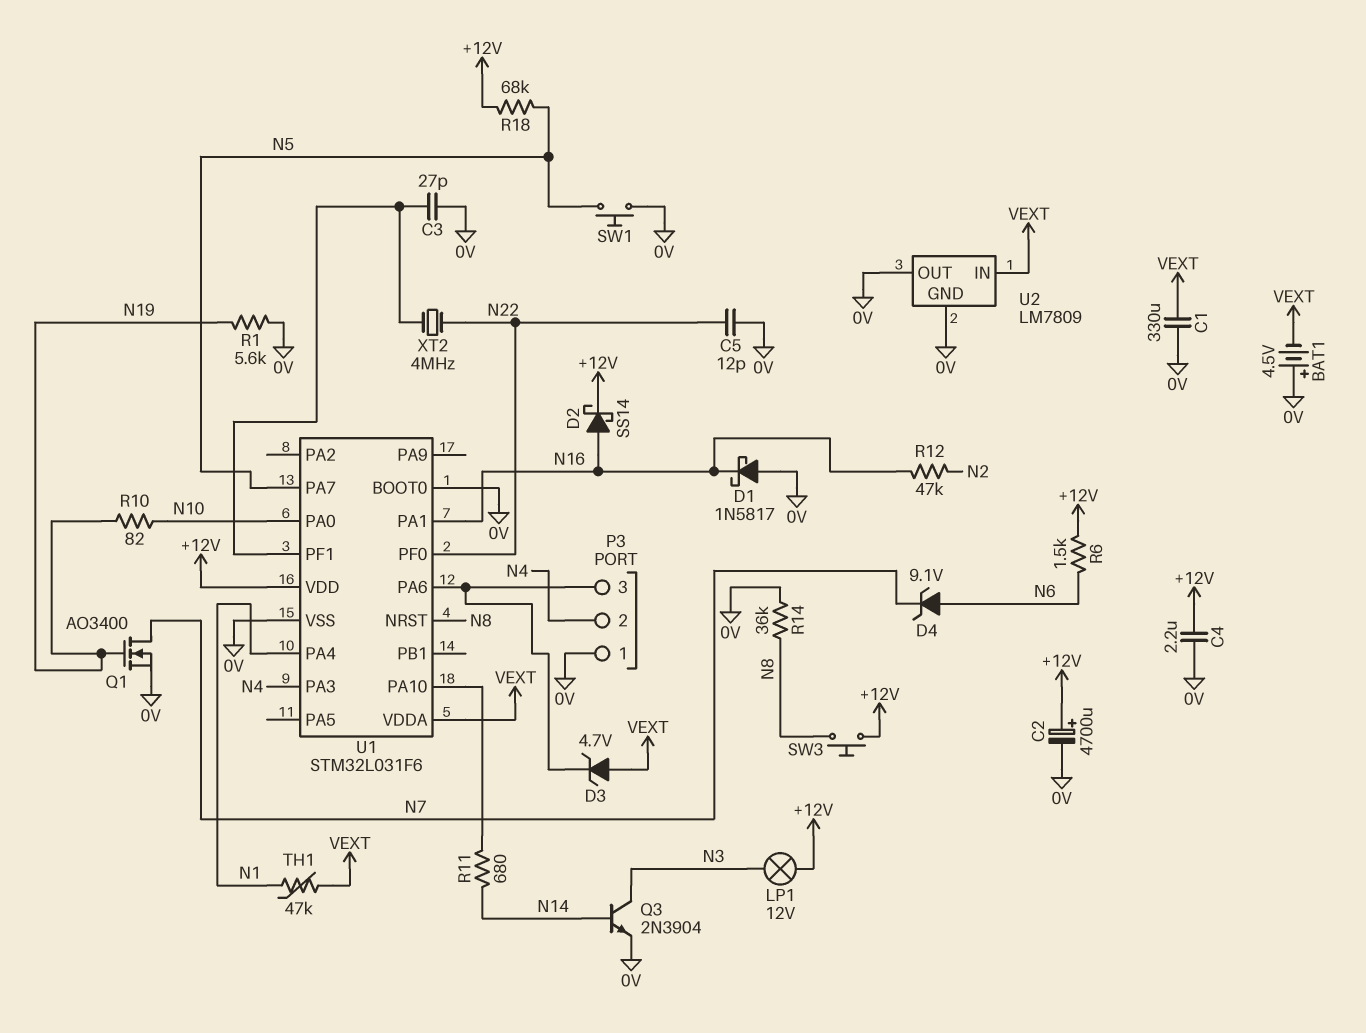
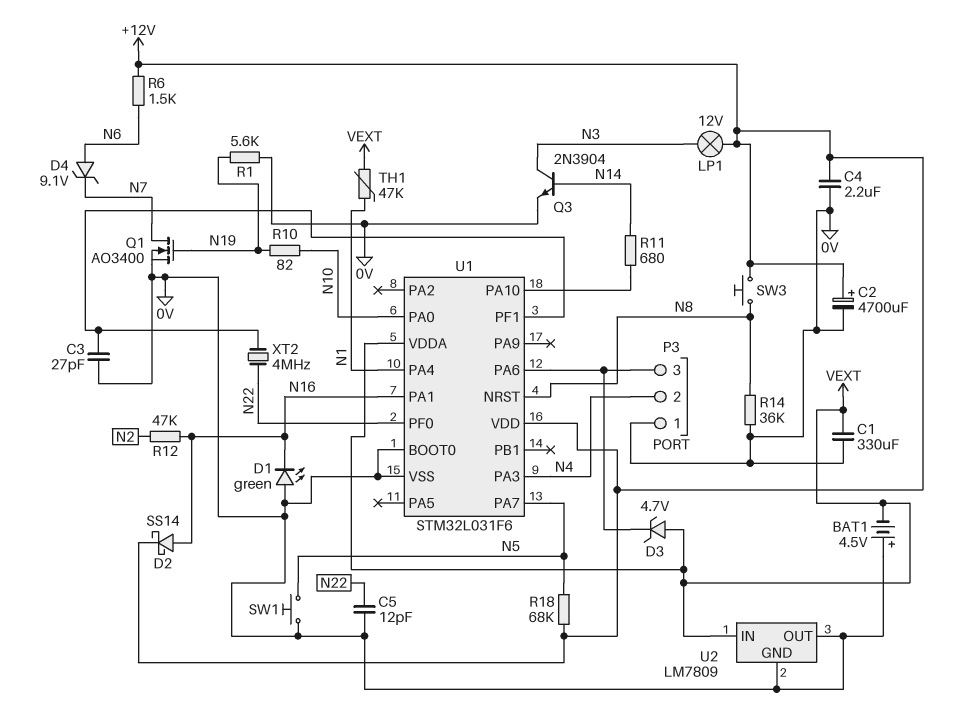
D1: schottky 1N5817 (A 0V, K N16) -> LED green (A 0V, K N16)

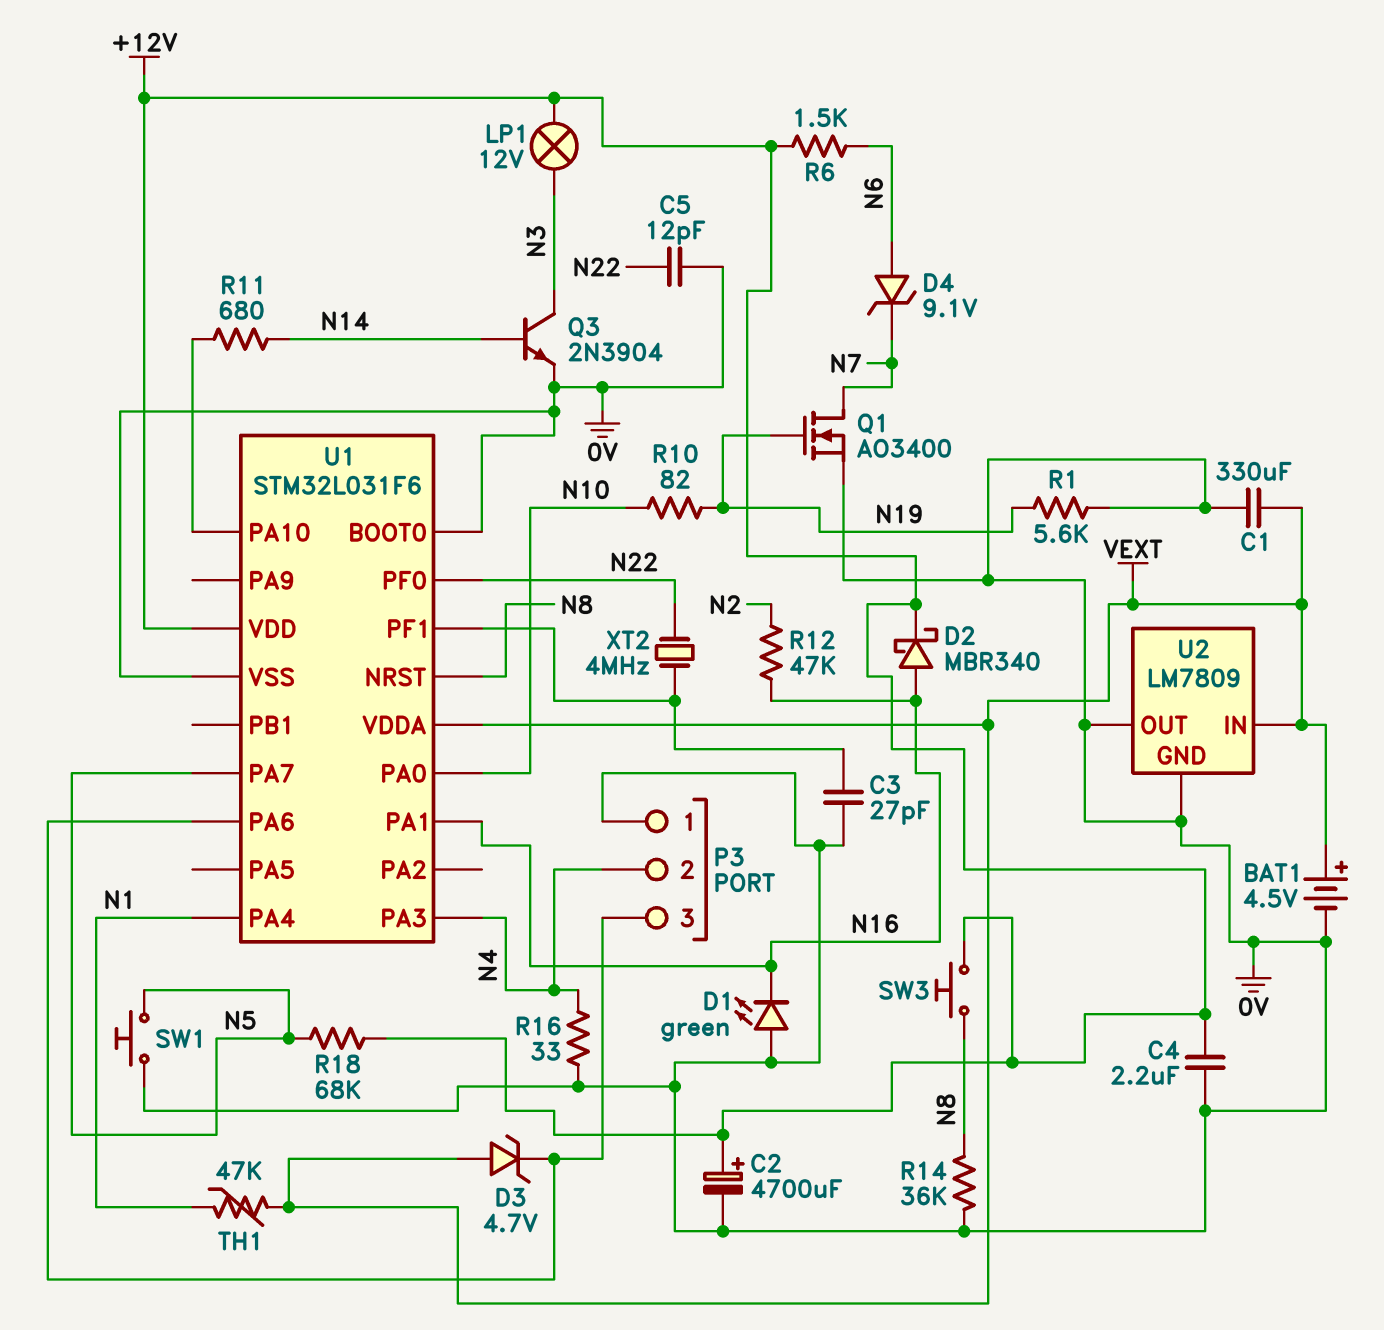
BAT1: 4.5V (plus 0V, minus VEXT) -> 4.5V (plus VEXT, minus 0V)
D2: schottky SS14 (A N16, K +12V) -> schottky MBR340 (A N16, K +12V)
R16: none -> 33 (0V, N4)

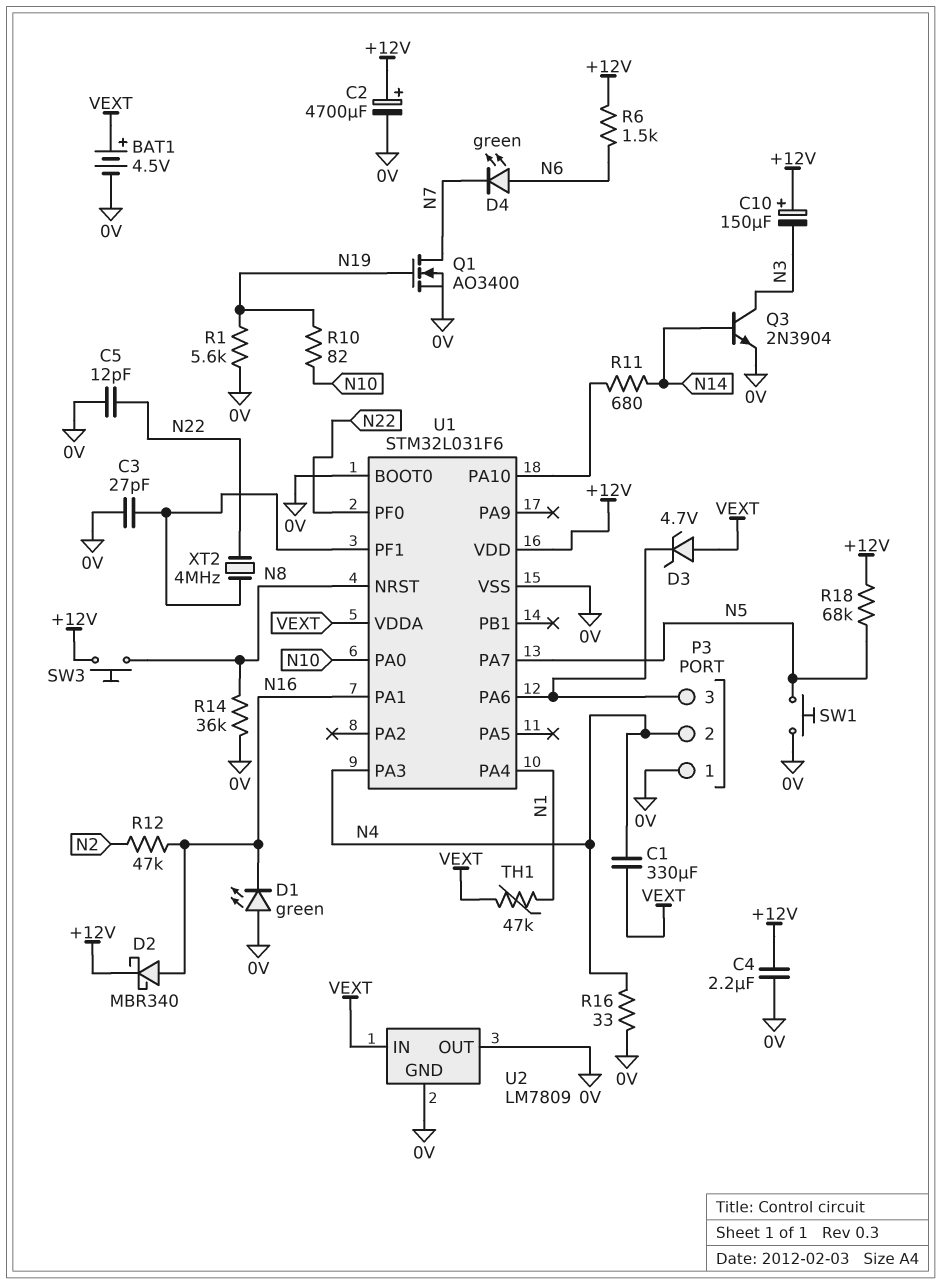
C1: 330uF (0V, VEXT) -> 330uF (N4, VEXT)
C10: none -> 150uF (plus +12V, minus N3)
D4: zener 9.1V (A N6, K N7) -> LED green (A N6, K N7)
LP1: lamp 12V (+12V, N3) -> none

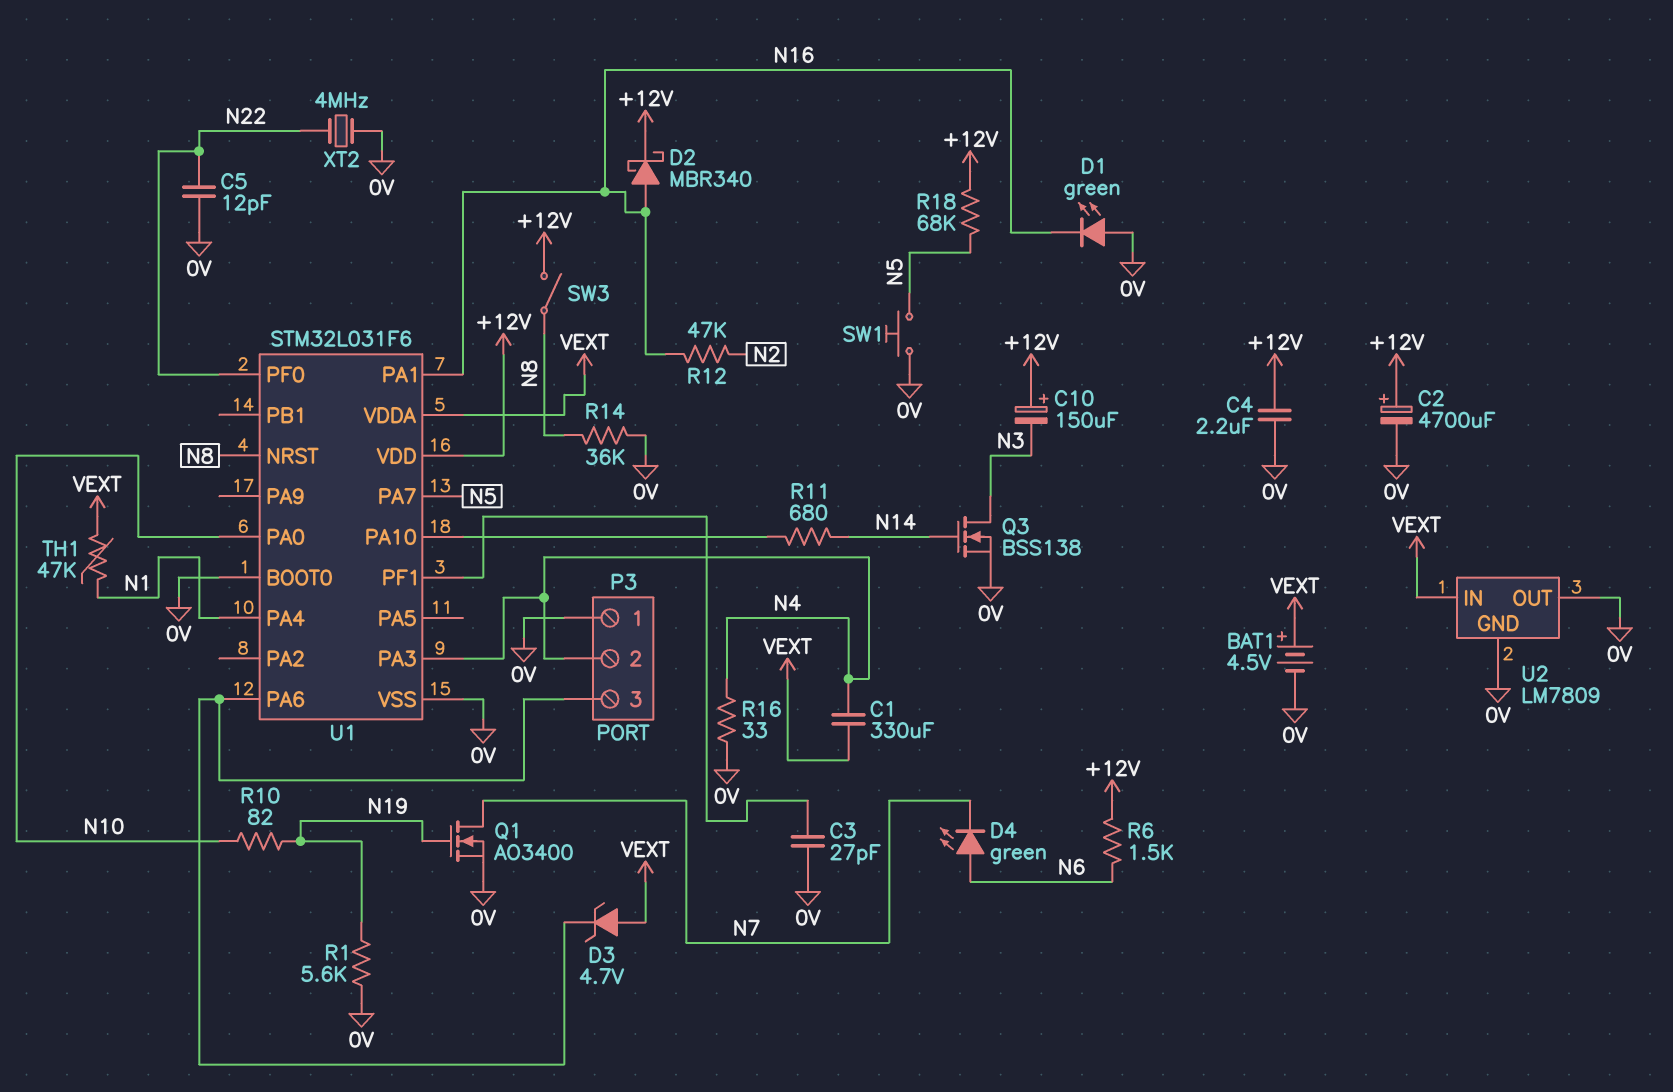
Q3: NPN 2N3904 (B N14, C N3, E 0V) -> NMOS BSS138 (G N14, D N3, S 0V)
SW3: button (+12V, N8) -> switch (+12V, N8)
XT2: 4MHz (N22, U1/PF1) -> 4MHz (0V, N22)

